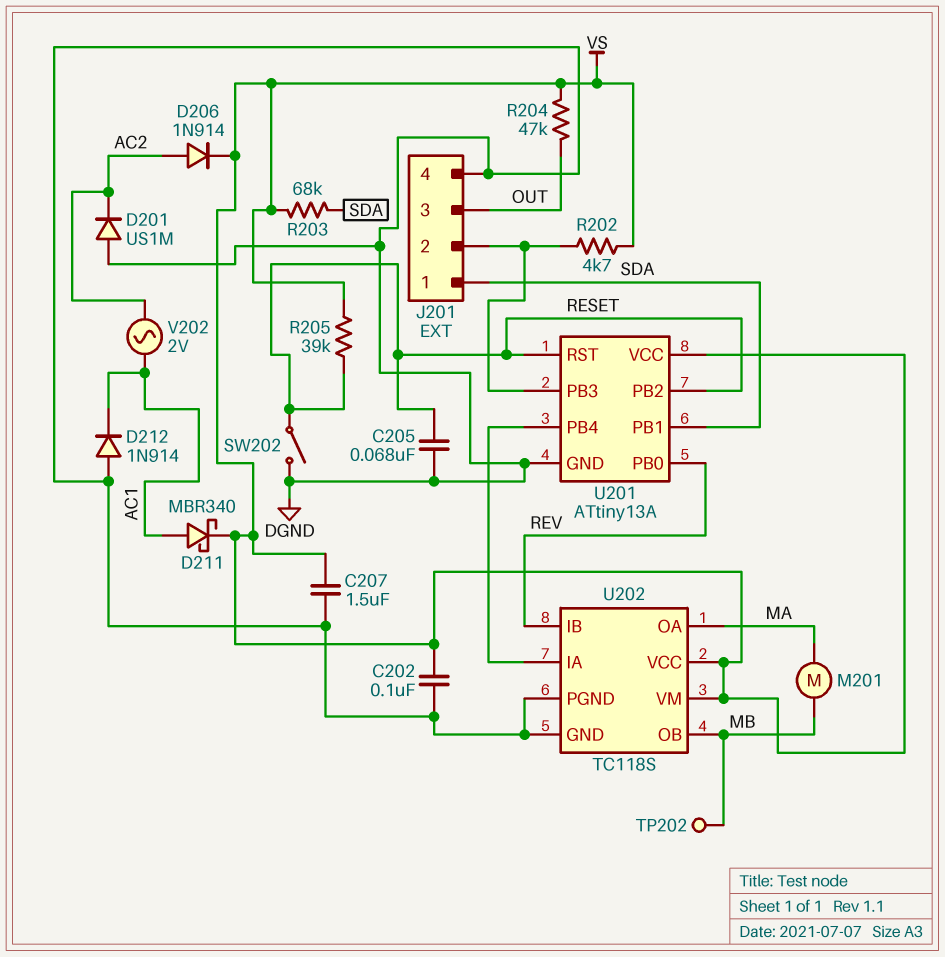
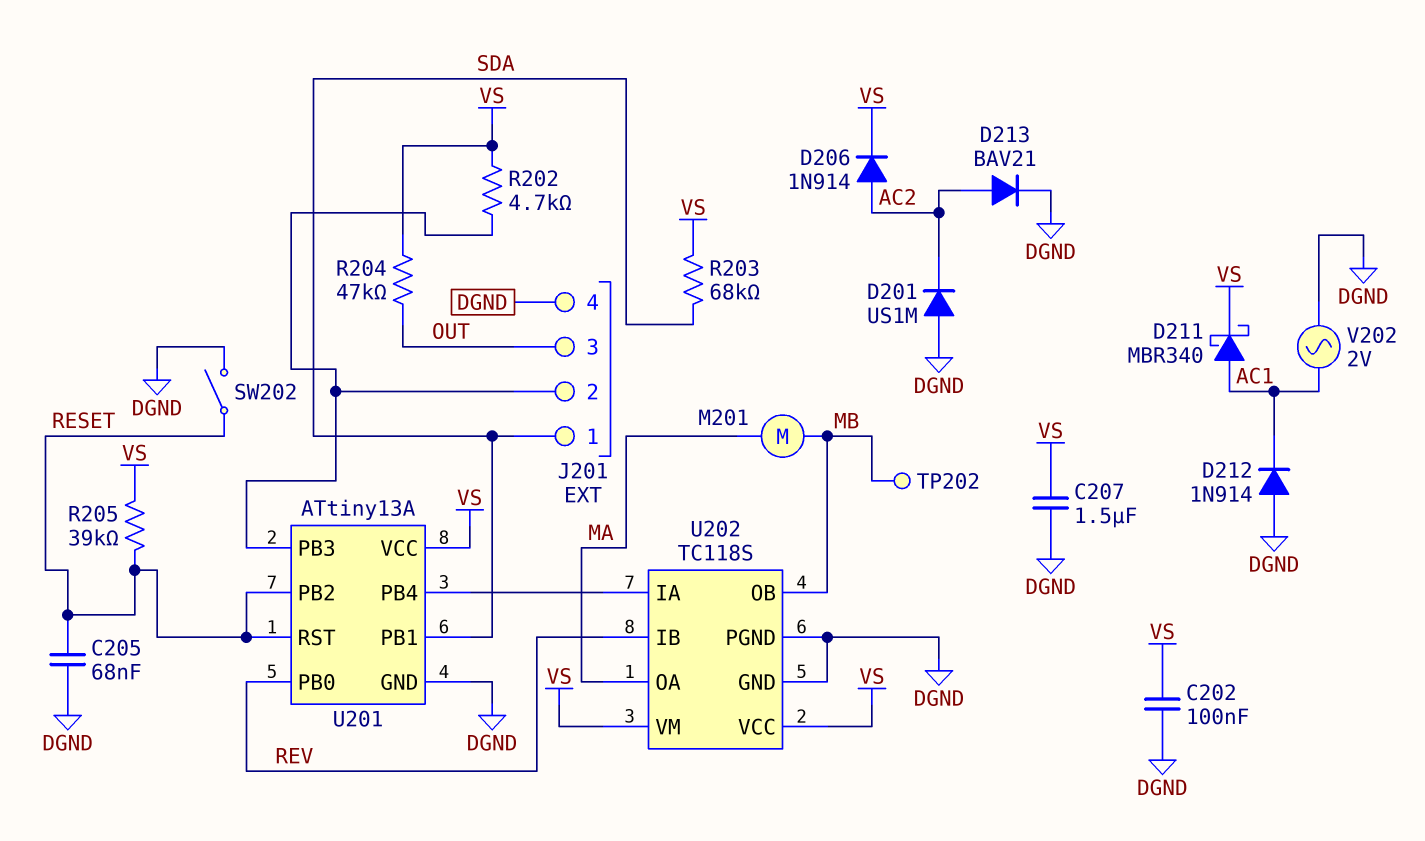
D213: none -> diode BAV21 (A AC2, K DGND)
V202: AC 2V (AC1, AC2) -> AC 2V (AC1, DGND)

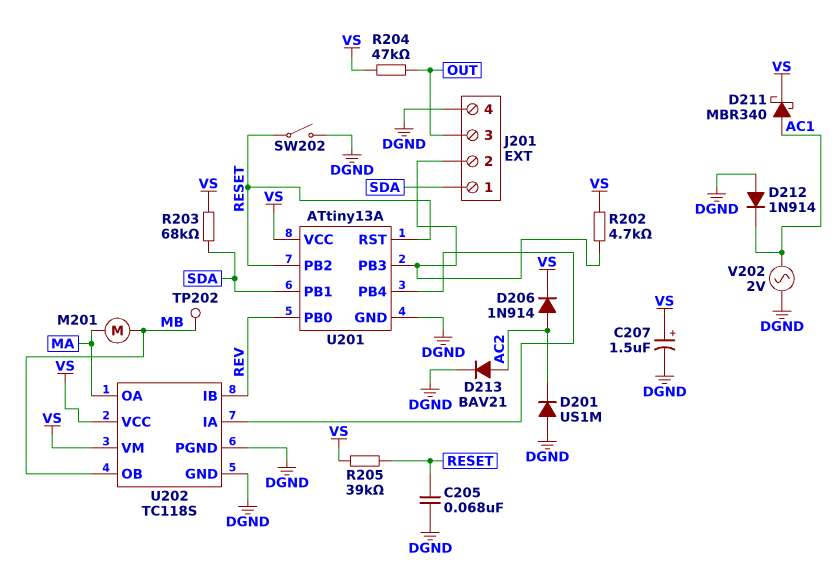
C202: 100nF (DGND, VS) -> none
C207: 1.5uF (DGND, VS) -> 1.5uF (plus VS, minus DGND)

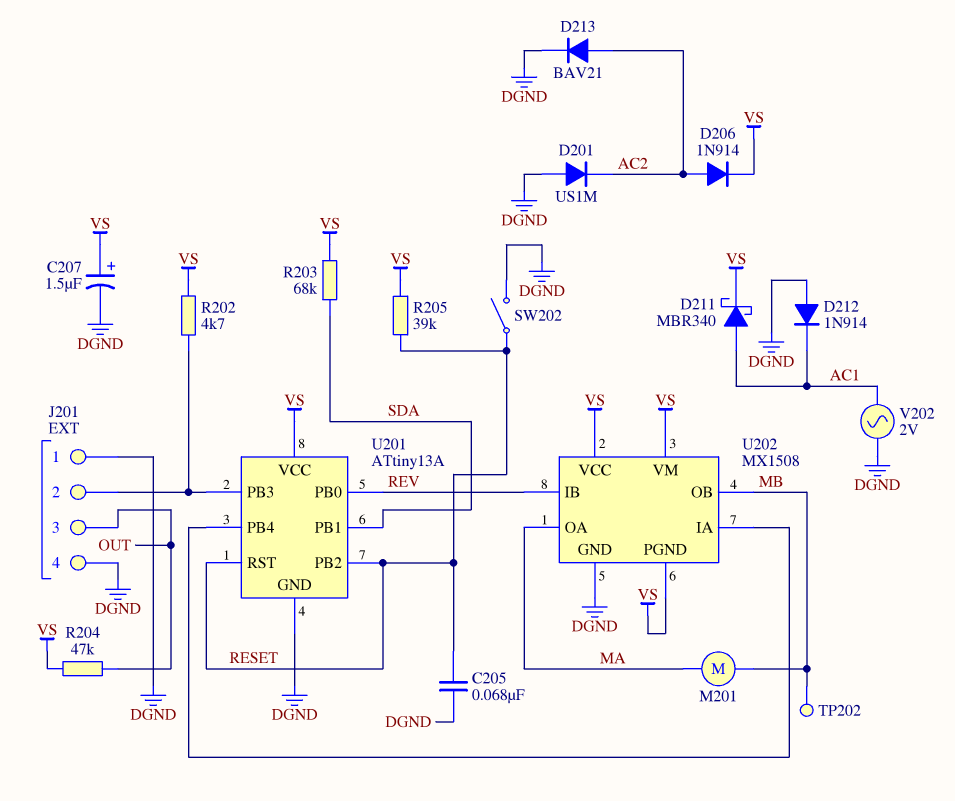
J201 pin 1: SDA -> DGND
U202: TC118S -> MX1508
U202 pin PGND: DGND -> VS

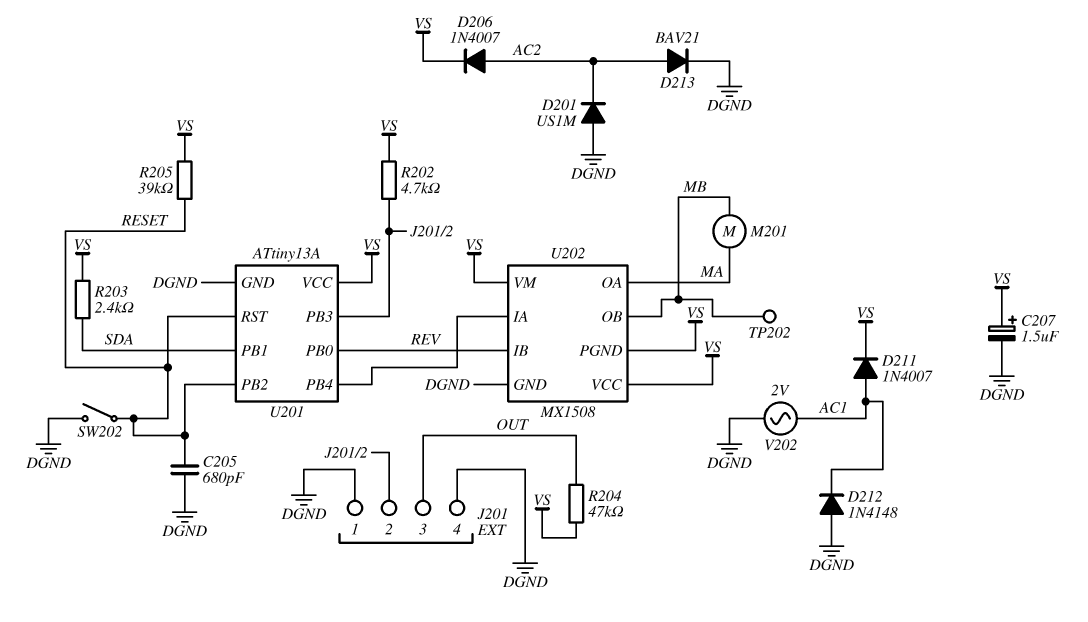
C205: 68nF (DGND, RESET) -> 680pF (DGND, RESET)
D206: diode 1N914 (A AC2, K VS) -> diode 1N4007 (A AC2, K VS)
D211: schottky MBR340 (A AC1, K VS) -> diode 1N4007 (A AC1, K VS)
D212: diode 1N914 (A DGND, K AC1) -> diode 1N4148 (A DGND, K AC1)
R203: 68k (SDA, VS) -> 2.4k (SDA, VS)

